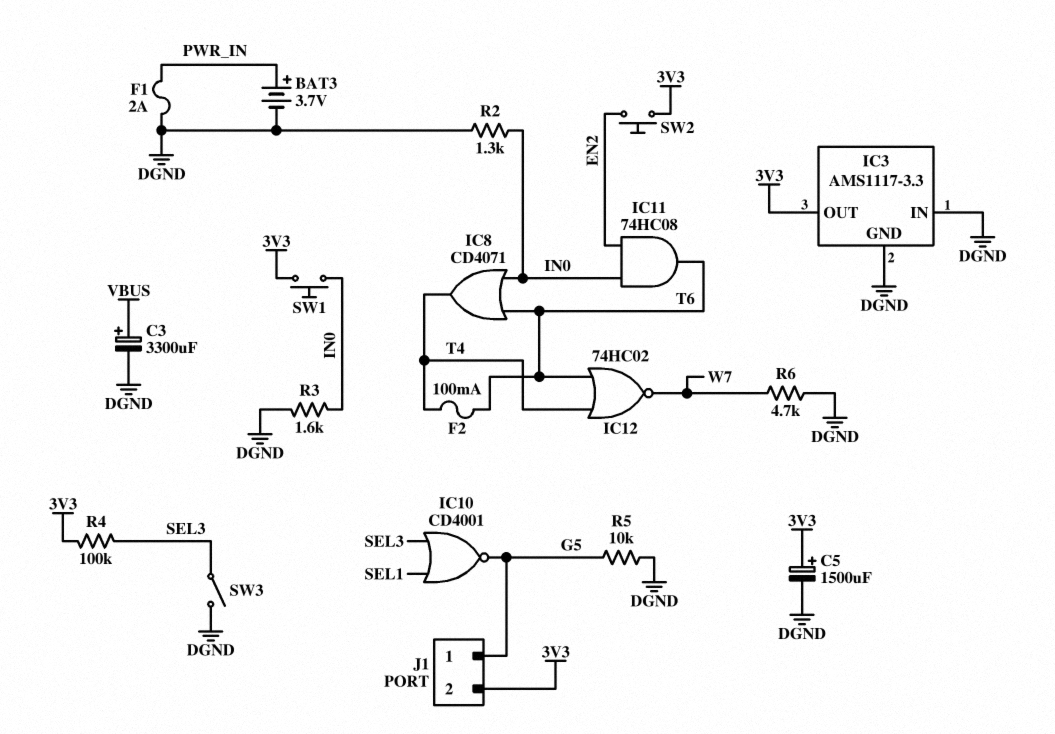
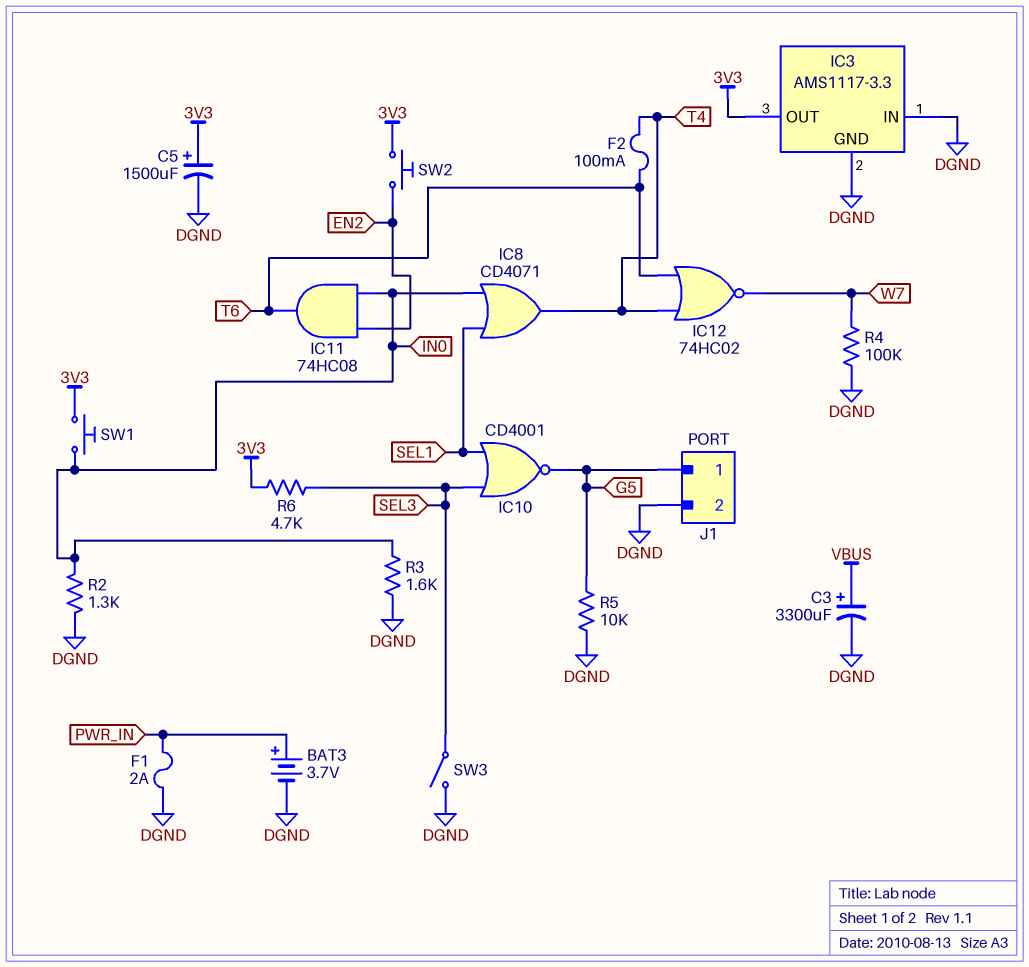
IC8: OR CD4071 (in IN0, in T6, out T4) -> OR CD4071 (in IN0, in SEL1, out T4)
J1 pin 2: 3V3 -> DGND
R4: 100k (3V3, SEL3) -> 100k (DGND, W7)
R6: 4.7k (DGND, W7) -> 4.7k (3V3, SEL3)

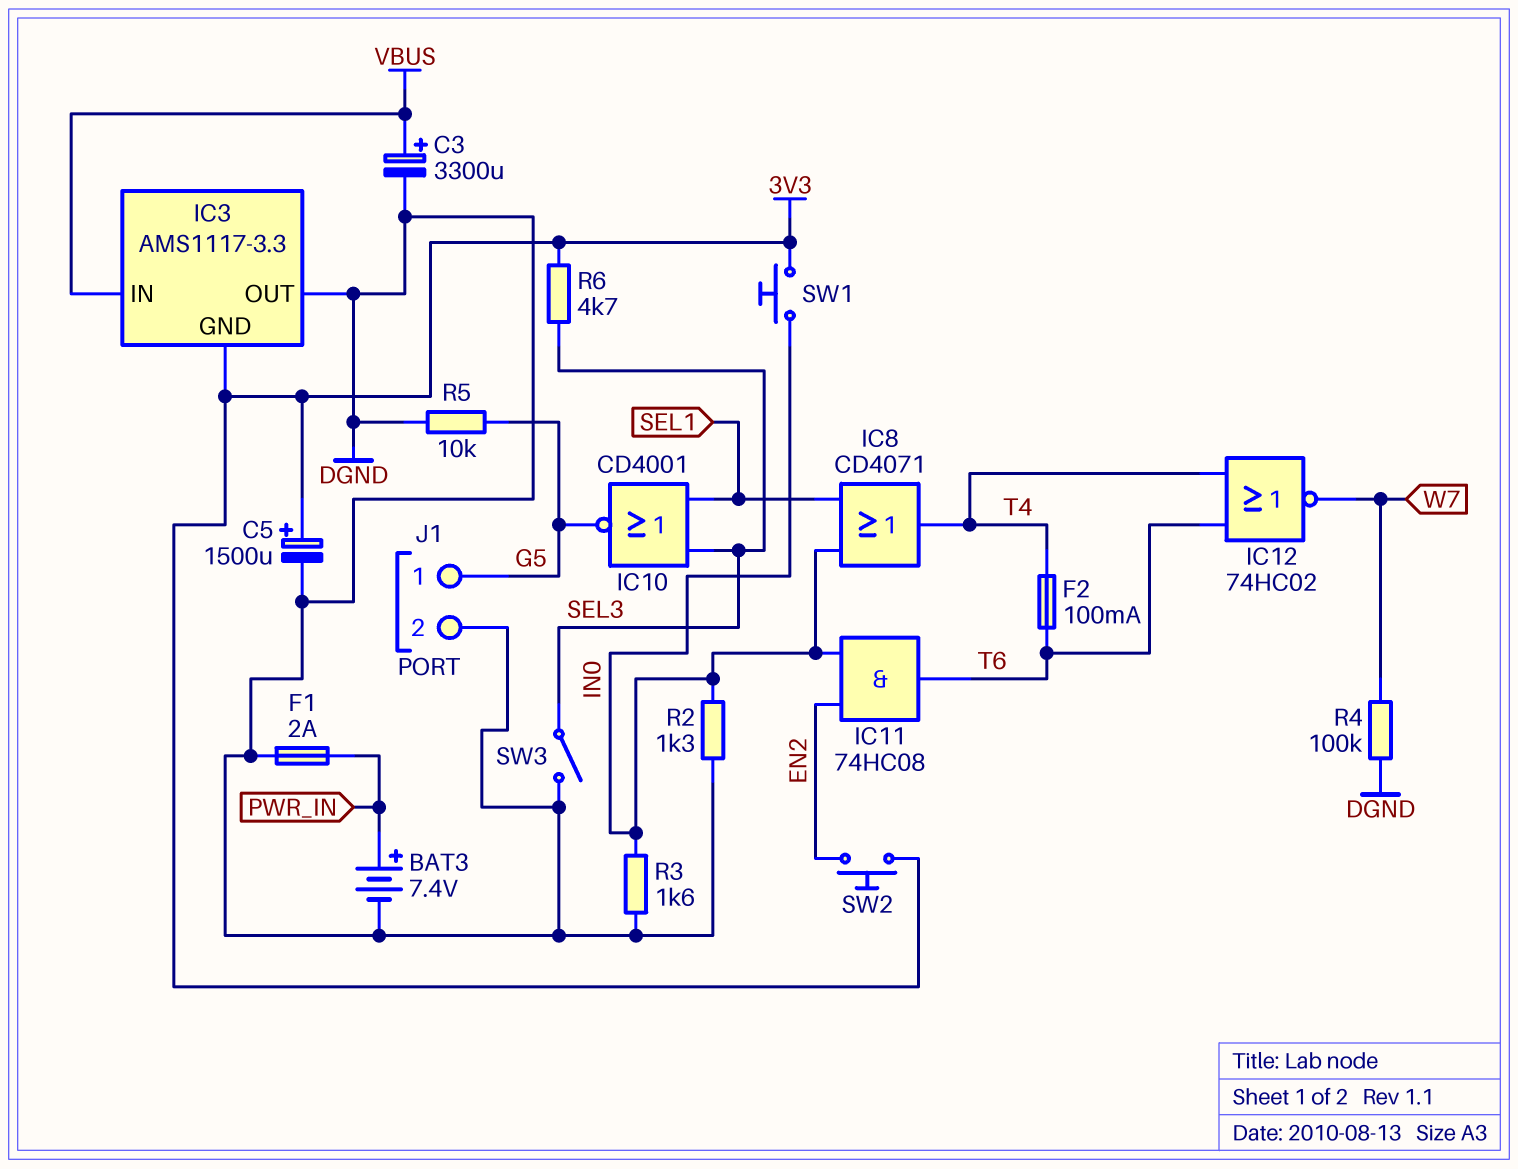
BAT3: 3.7V (plus PWR_IN, minus DGND) -> 7.4V (plus PWR_IN, minus DGND)
IC3 pin GND: DGND -> 3V3
IC3 pin IN: DGND -> VBUS
IC3 pin OUT: 3V3 -> DGND

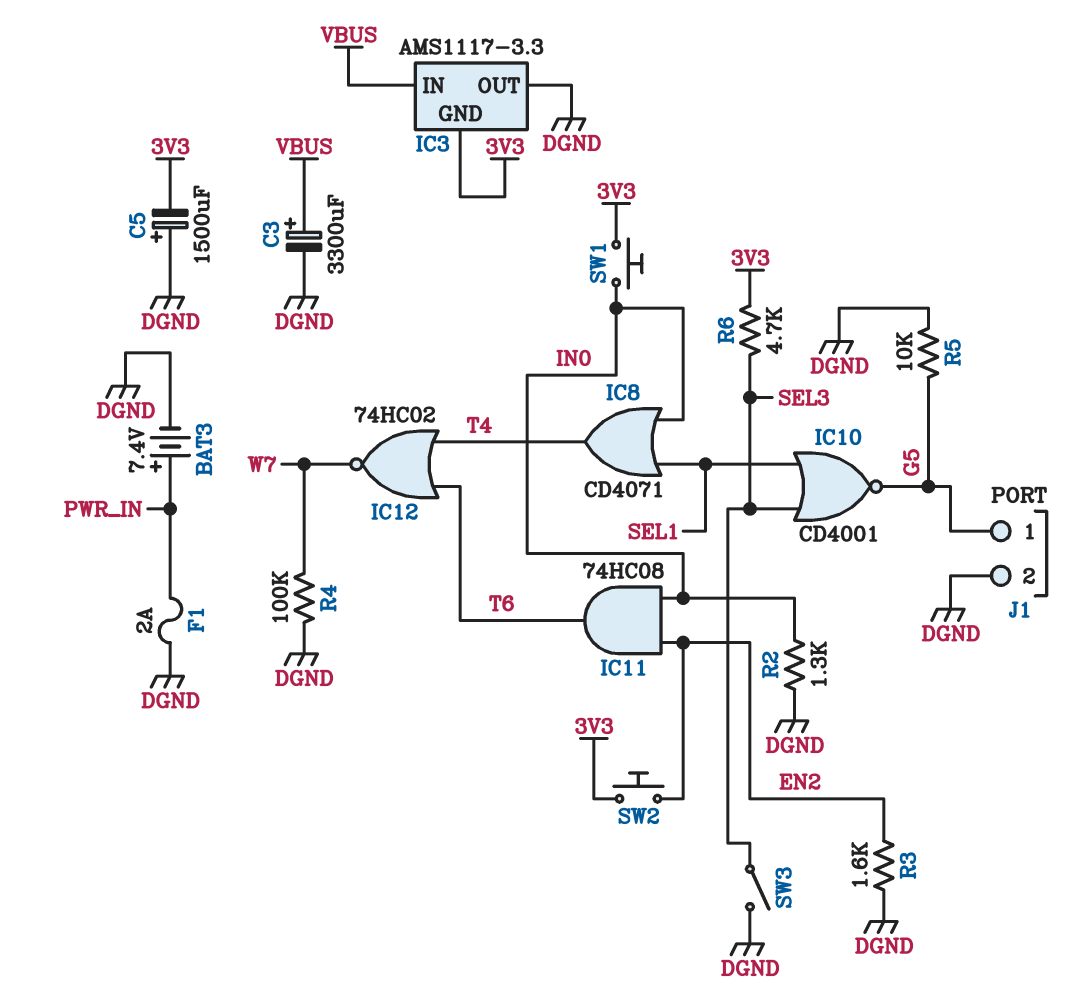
C5: 1500uF (plus 3V3, minus DGND) -> 1500uF (plus DGND, minus 3V3)
F2: 100mA (T4, T6) -> none
R3: 1.6k (DGND, IN0) -> 1.6k (DGND, EN2)

